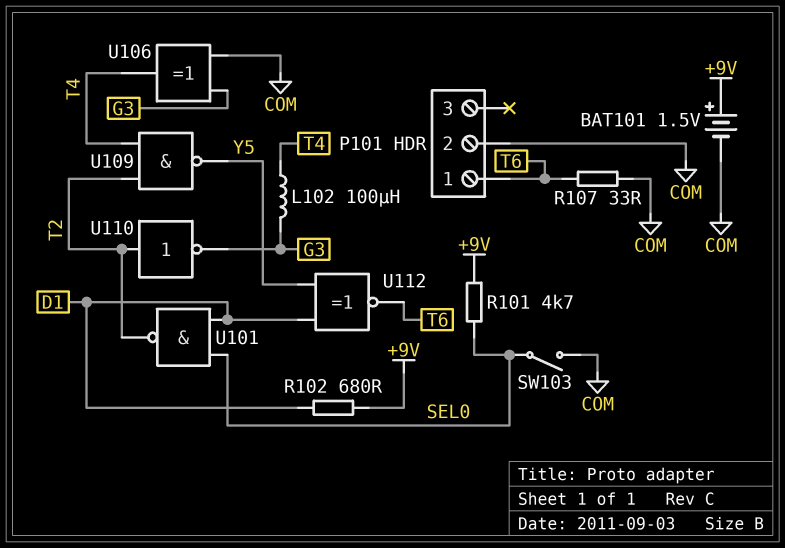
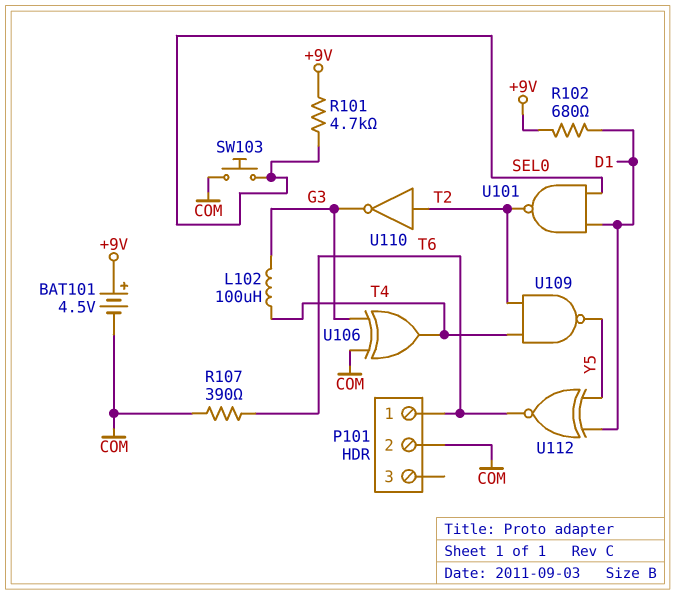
BAT101: 1.5V (plus +9V, minus COM) -> 4.5V (plus +9V, minus COM)
R107: 33 (COM, T6) -> 390 (COM, T6)
SW103: switch (COM, SEL0) -> button (COM, SEL0)

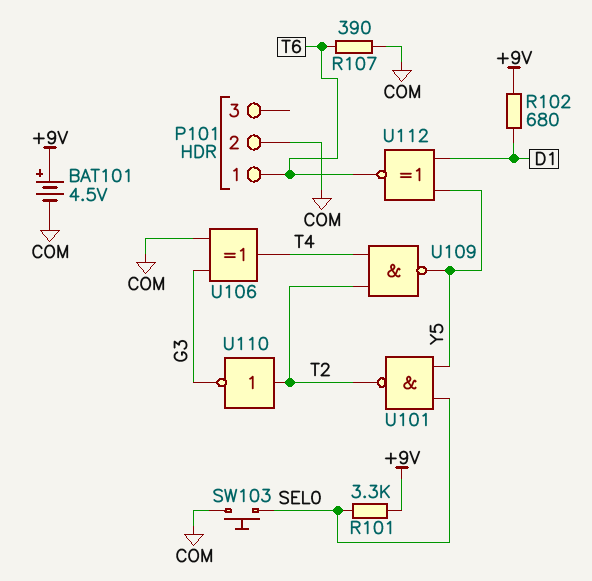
L102: 100uH (G3, T4) -> none
R101: 4.7k (+9V, SEL0) -> 3.3k (+9V, SEL0)
U101: NAND (in D1, in SEL0, out T2) -> NAND (in SEL0, in Y5, out T2)

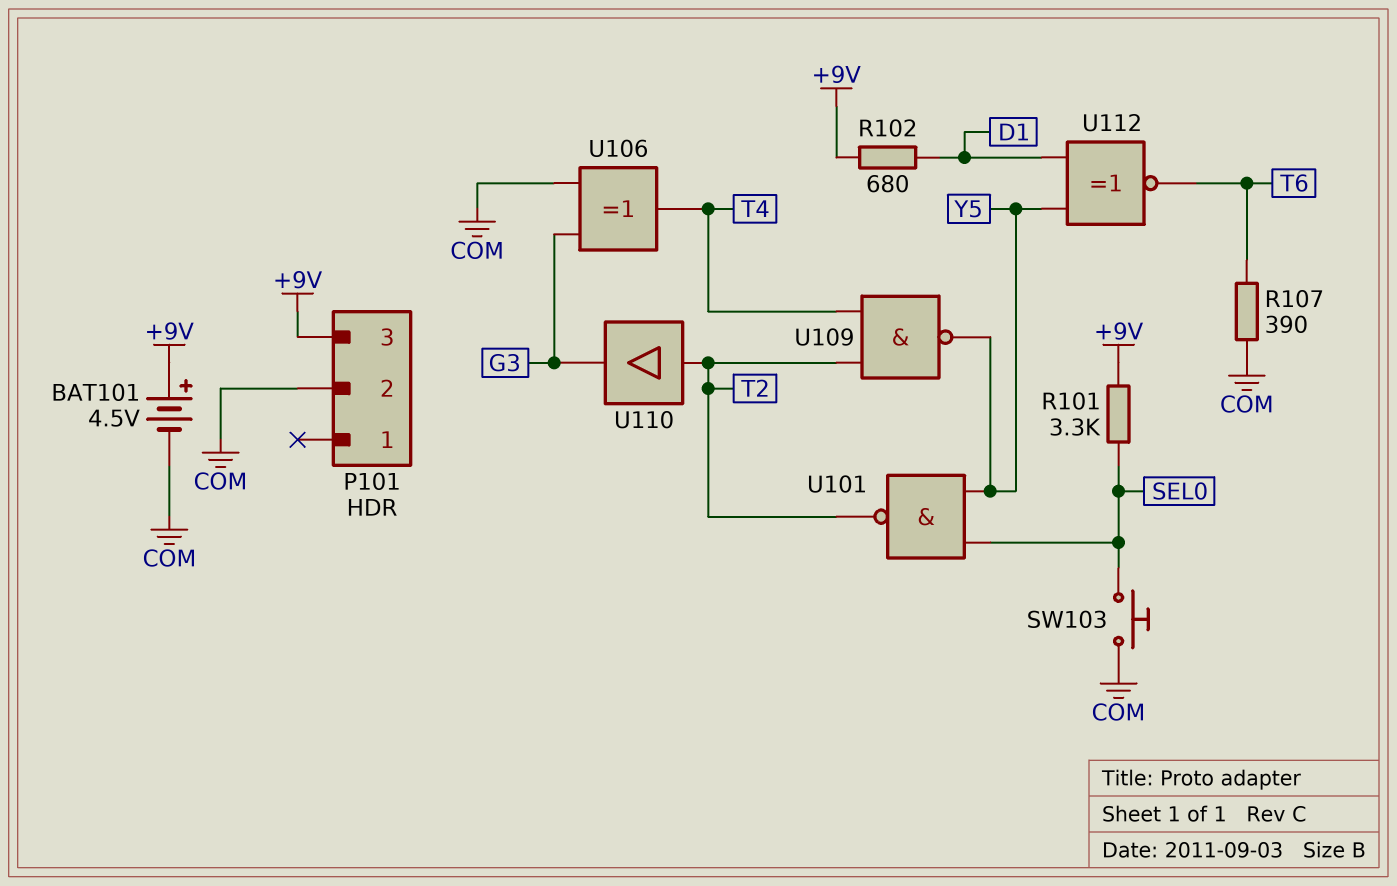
P101 pin 1: T6 -> none
P101 pin 3: none -> +9V
U110: NOT (in T2, out G3) -> buffer (in T2, out G3)

